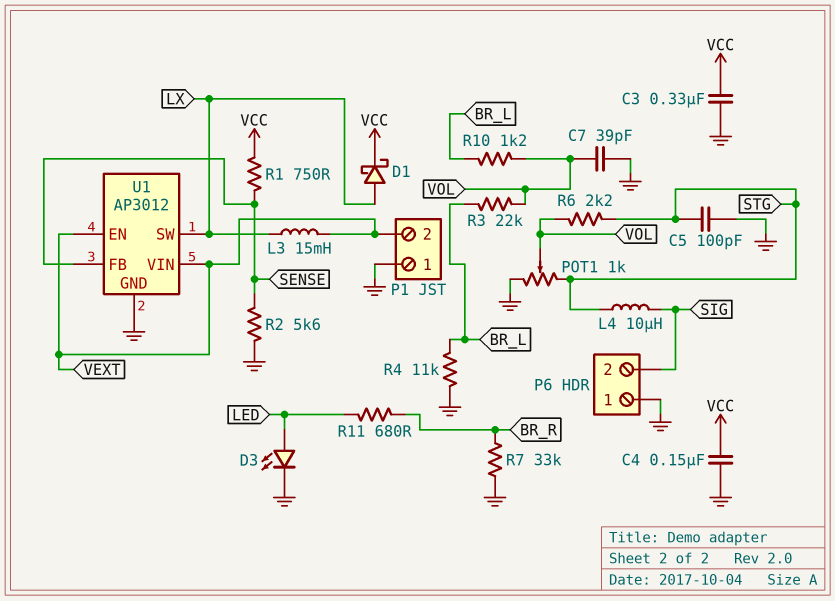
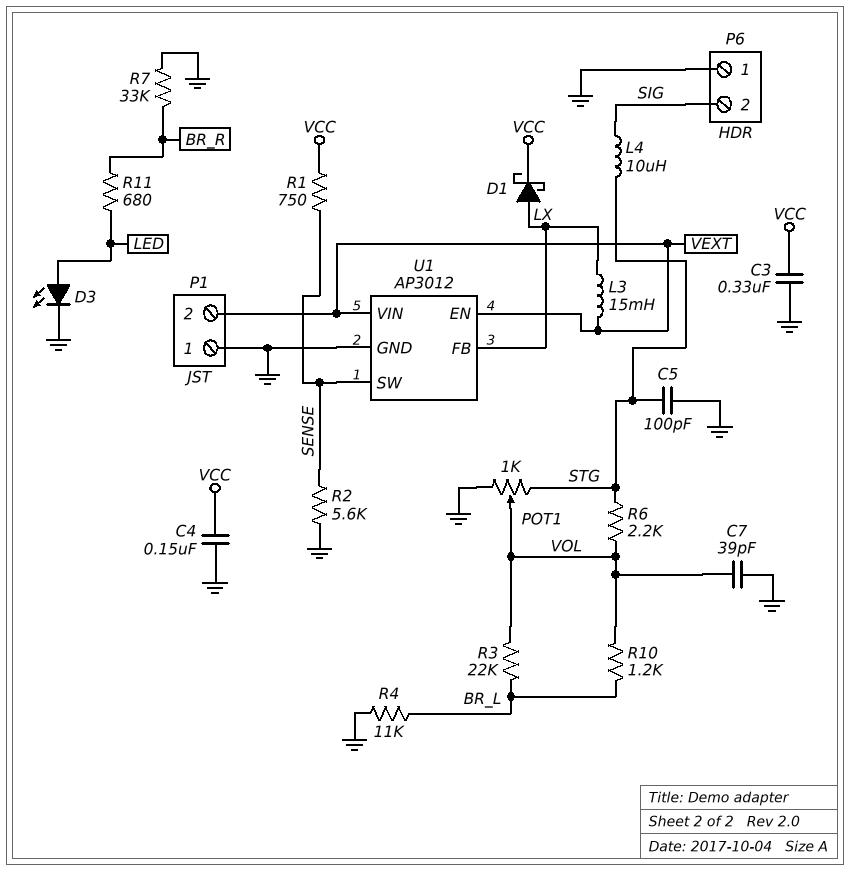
U1 pin FB: SENSE -> LX
U1 pin SW: LX -> SENSE

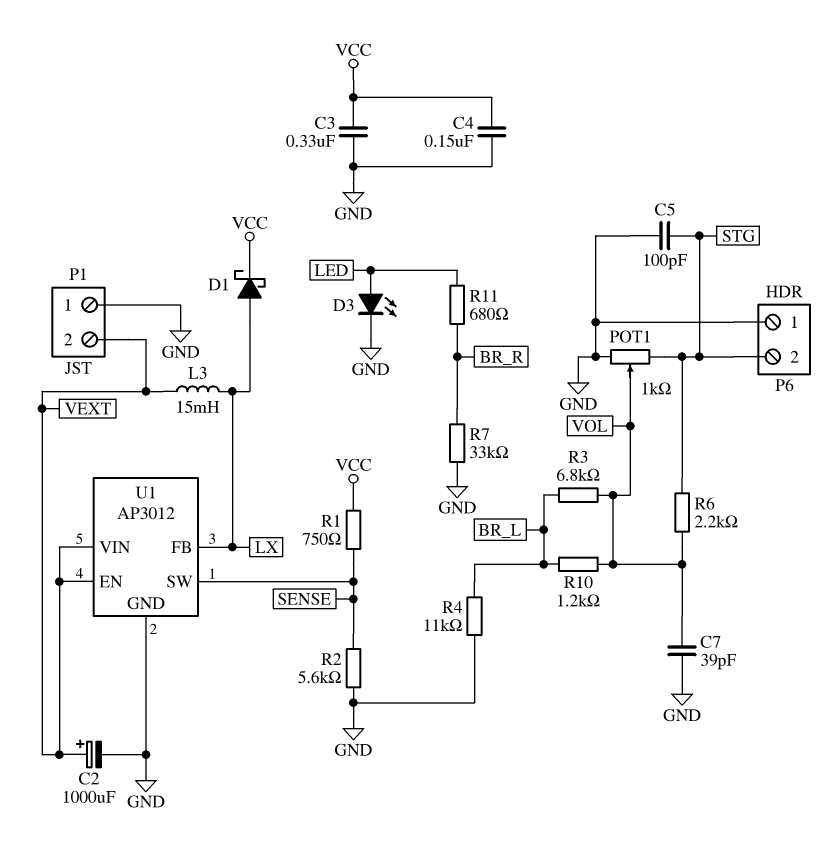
C2: none -> 1000uF (plus VEXT, minus GND)
L4: 10uH (SIG, STG) -> none
P6 pin 2: SIG -> STG
R3: 22k (BR_L, VOL) -> 6.8k (BR_L, VOL)

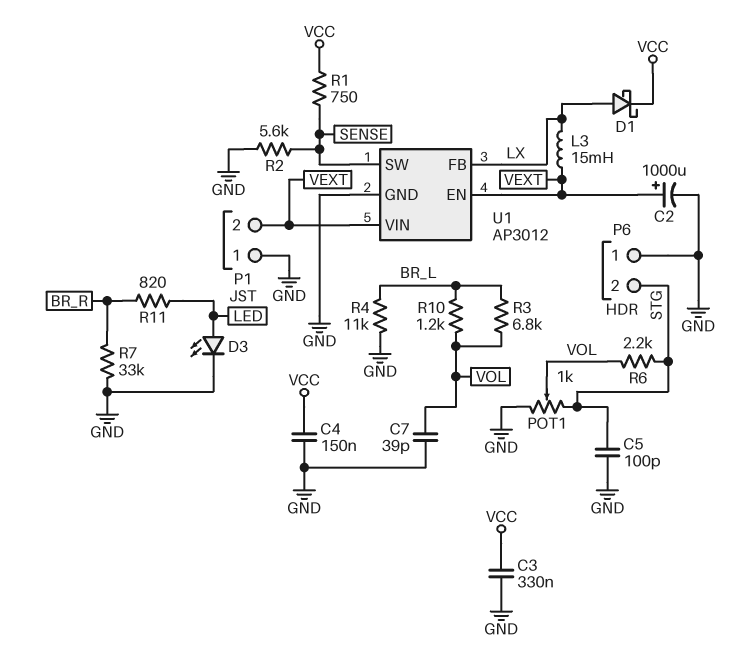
R11: 680 (BR_R, LED) -> 820 (BR_R, LED)

